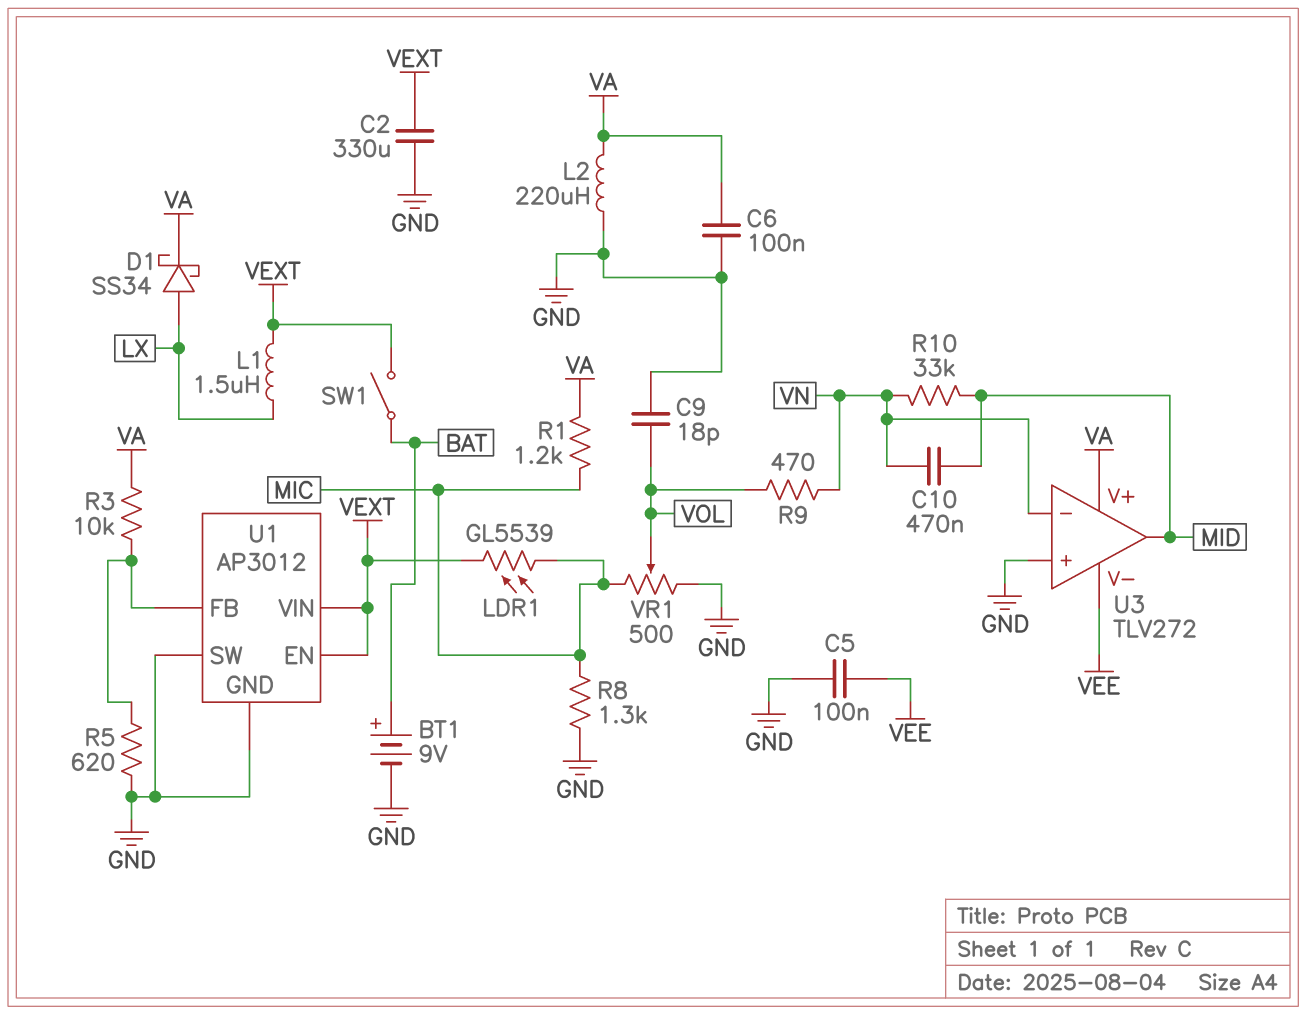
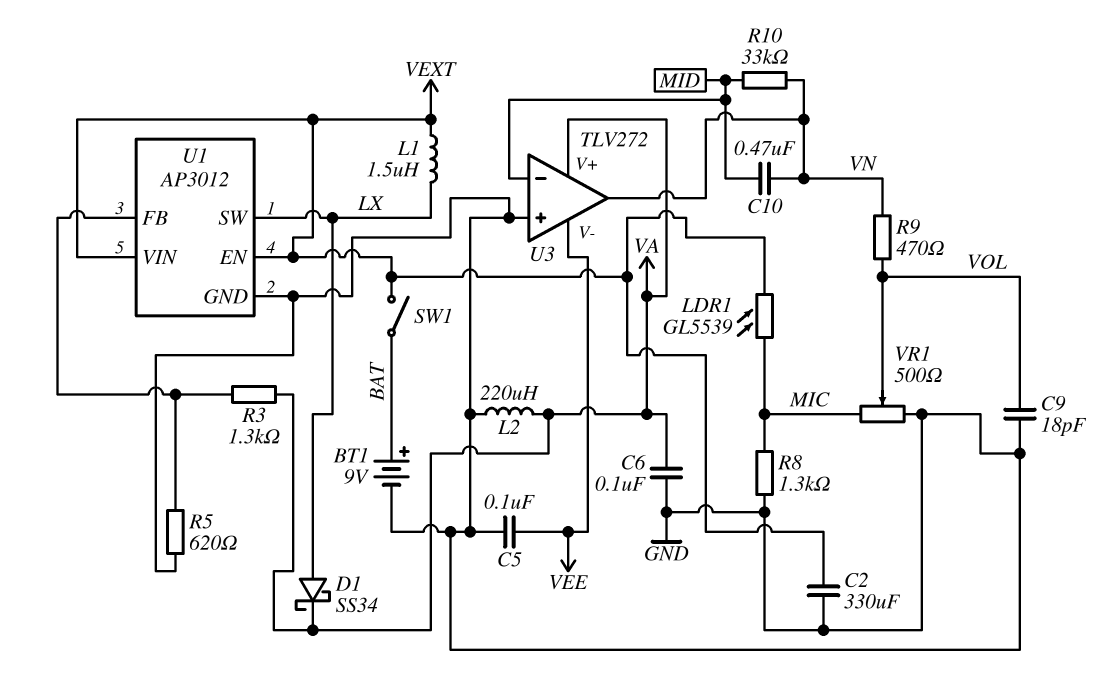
R1: 1.2k (MIC, VA) -> none
R3: 10k (U1/FB, VA) -> 1.3k (U1/FB, VA)
U1 pin SW: GND -> LX
U3 pin in-: VN -> MID
U3 pin out: MID -> VN

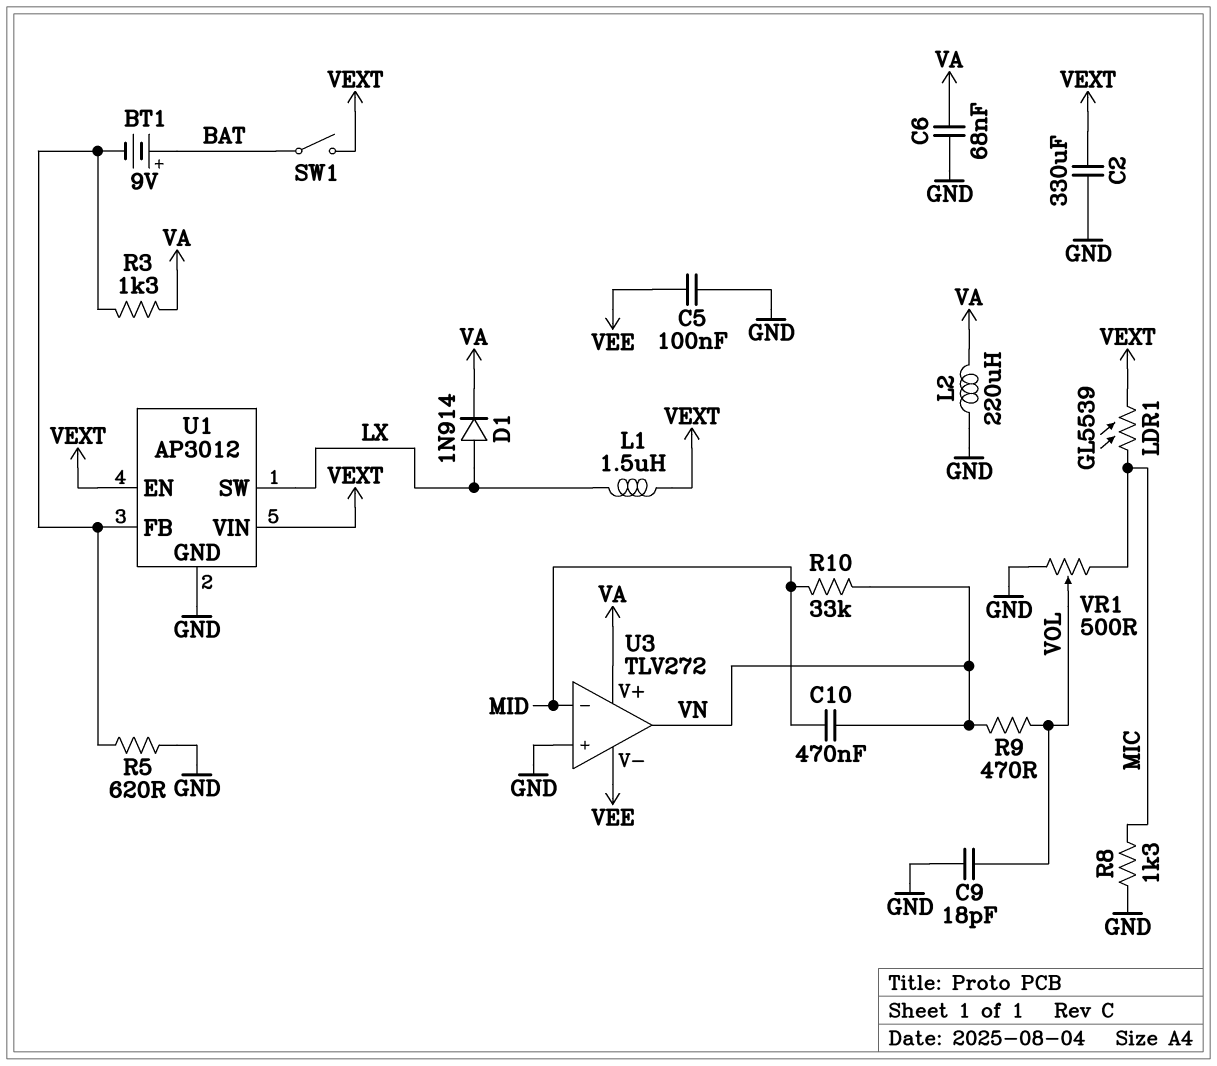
BT1: 9V (plus BAT, minus GND) -> 9V (plus BAT, minus U1/FB)
C6: 100nF (GND, VA) -> 68nF (GND, VA)
D1: schottky SS34 (A LX, K VA) -> diode 1N914 (A LX, K VA)

